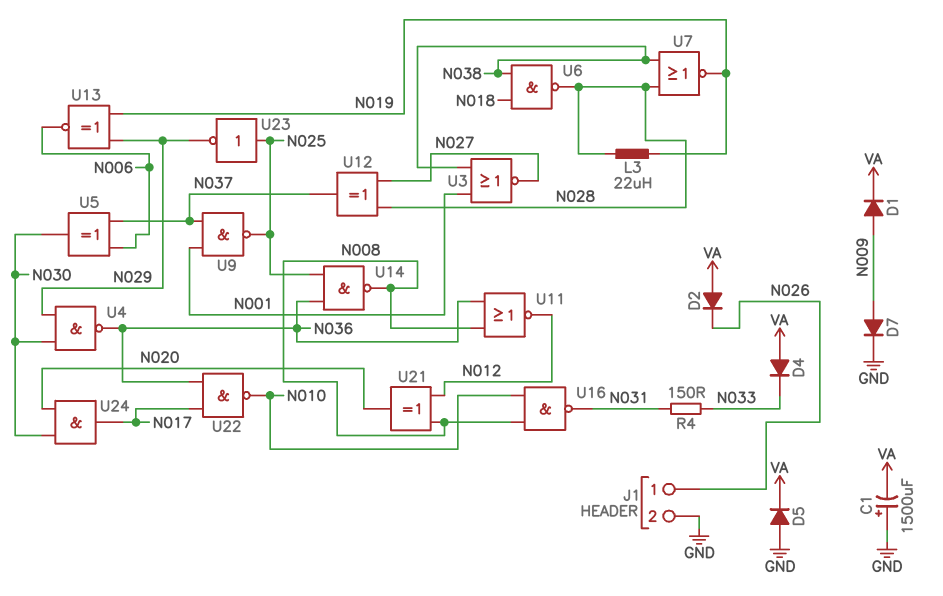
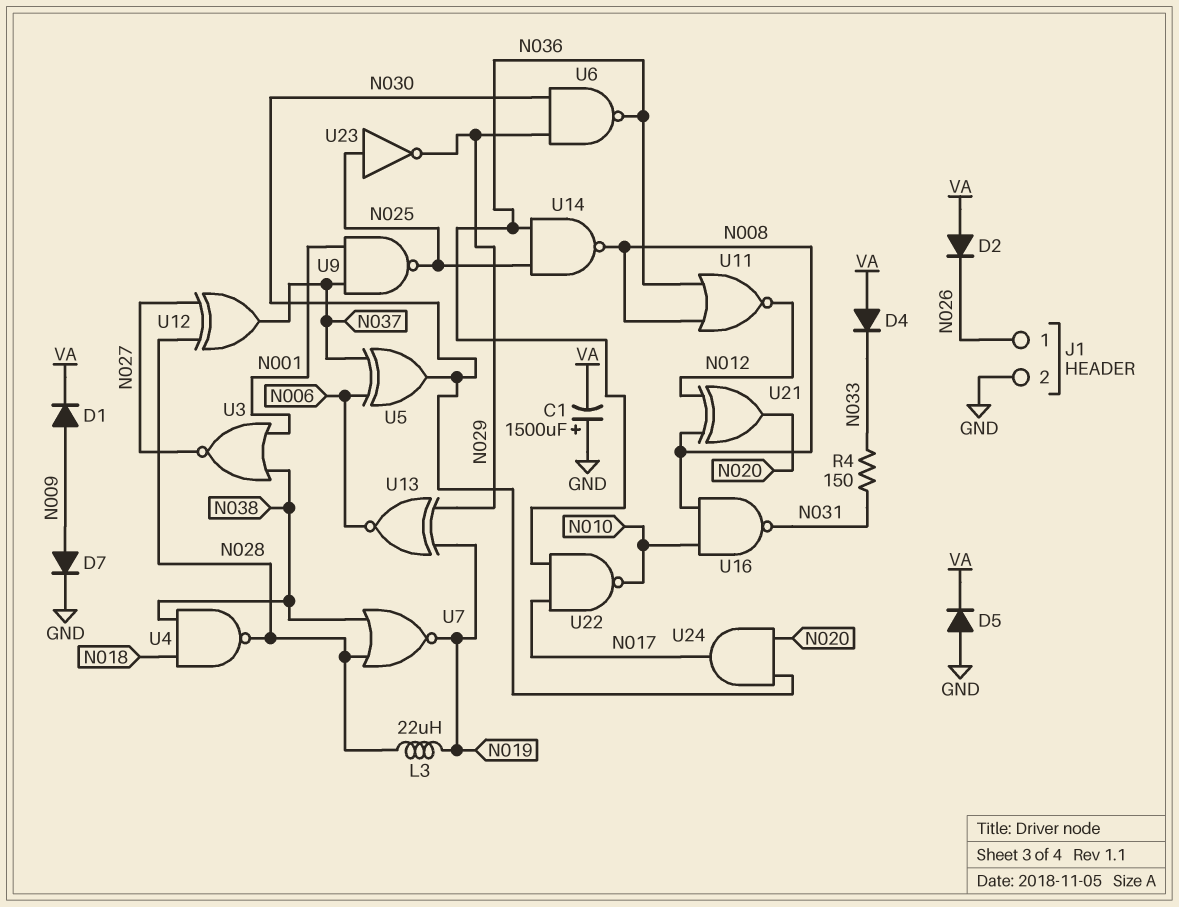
U4: NAND (in N029, in N030, out N036) -> NAND (in N018, in N038, out N028)
U6: NAND (in N018, in N038, out N028) -> NAND (in N029, in N030, out N036)

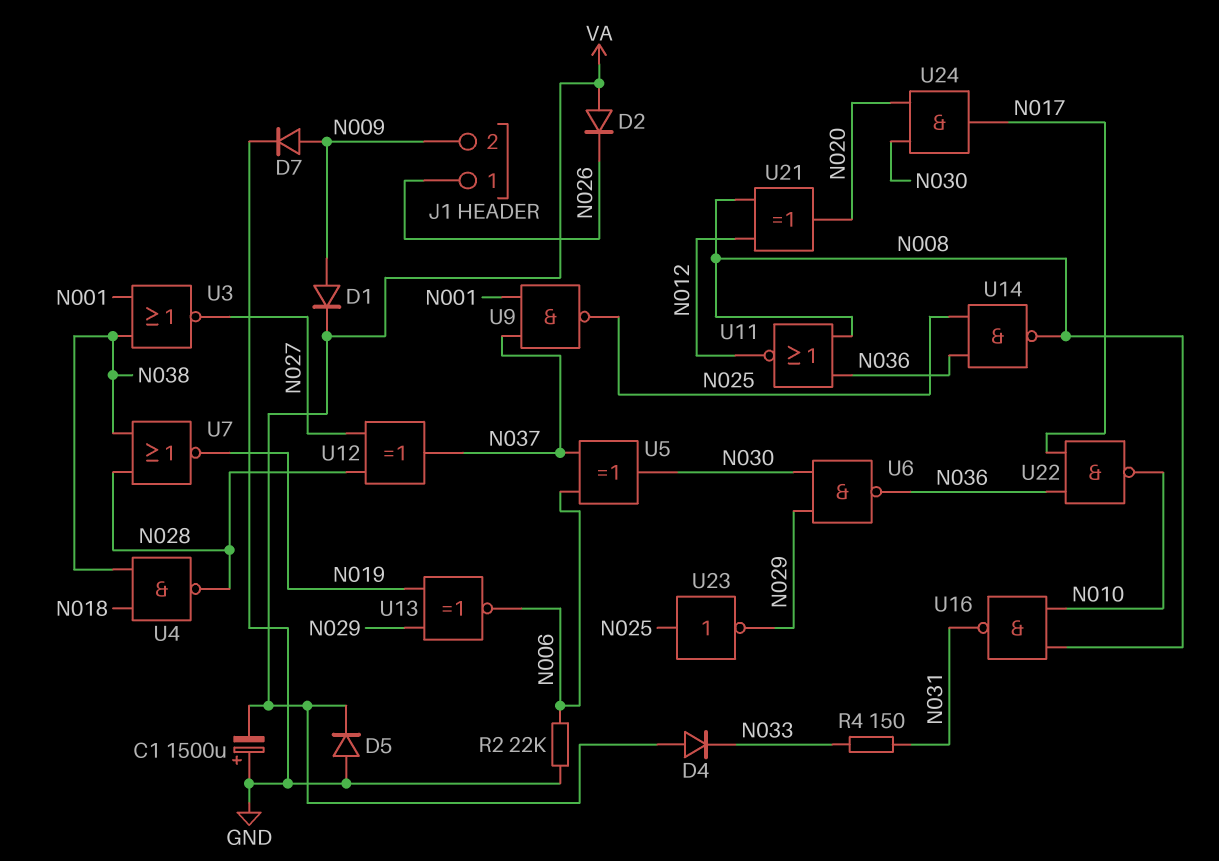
J1 pin 2: GND -> N009
L3: 22uH (N019, N028) -> none
R2: none -> 22k (GND, N006)

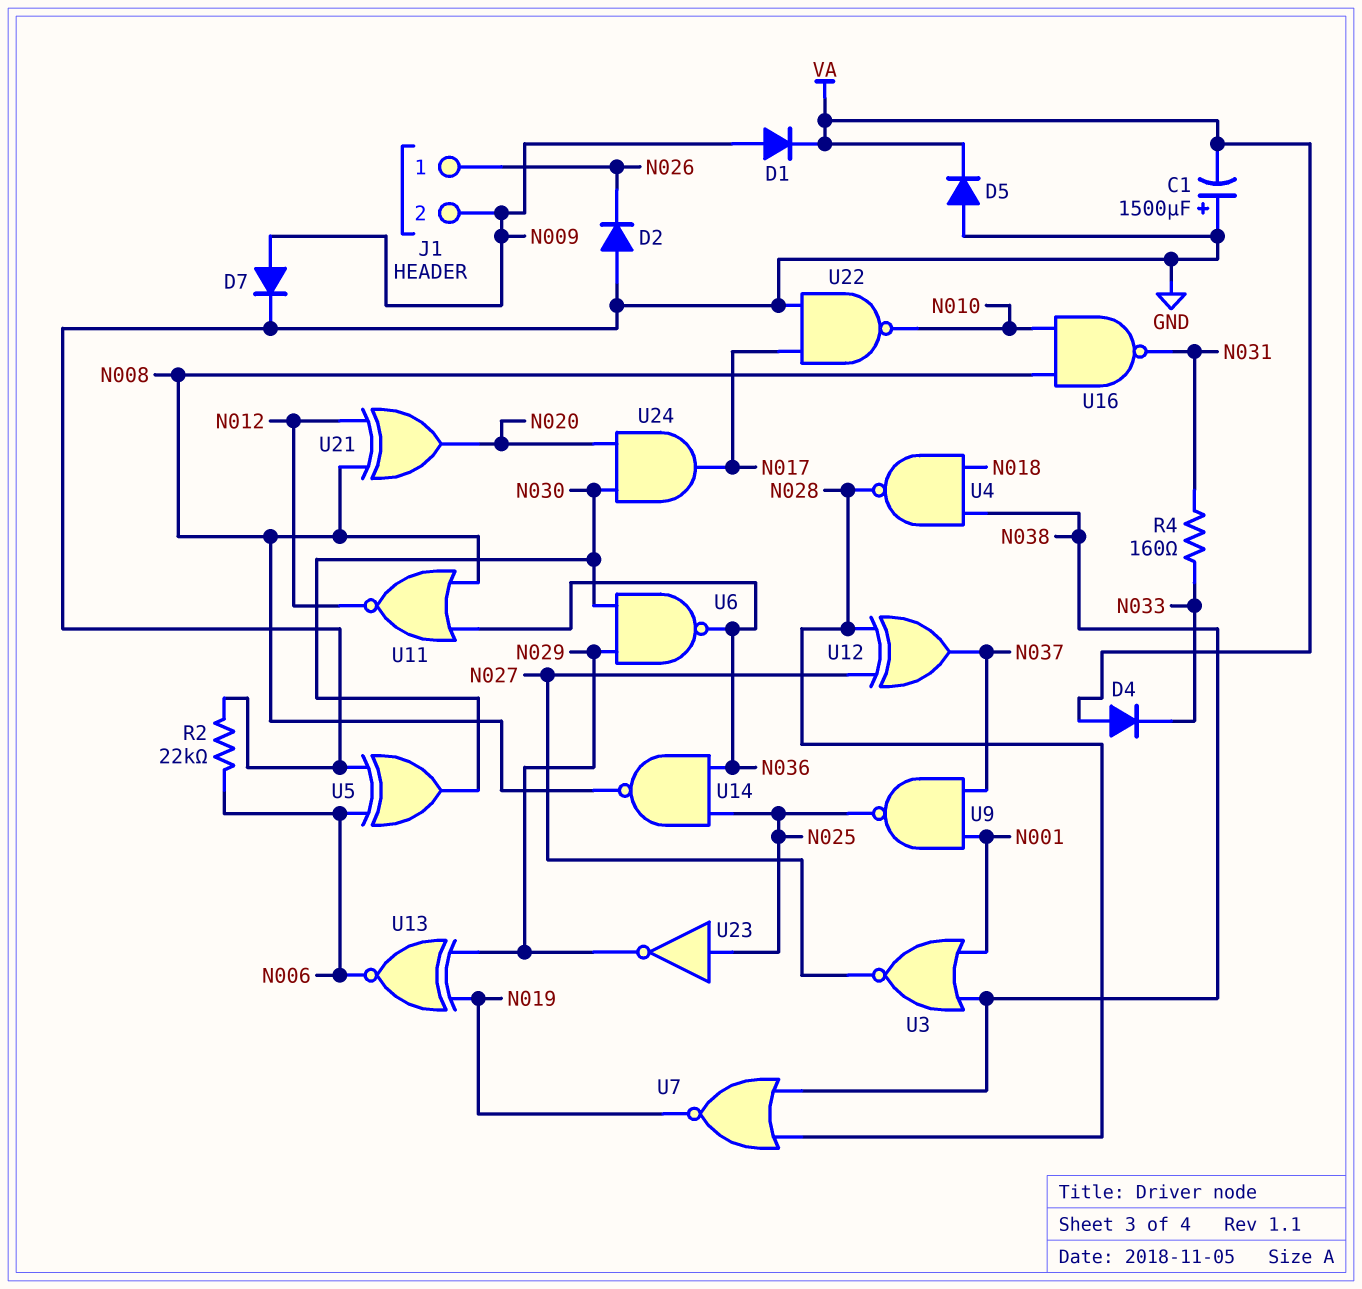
D2: diode (A VA, K N026) -> diode (A GND, K N026)
R4: 150 (N031, N033) -> 160 (N031, N033)
U5: XOR (in N006, in N037, out N030) -> XOR (in GND, in N006, out N030)
U22: NAND (in N017, in N036, out N010) -> NAND (in GND, in N017, out N010)

